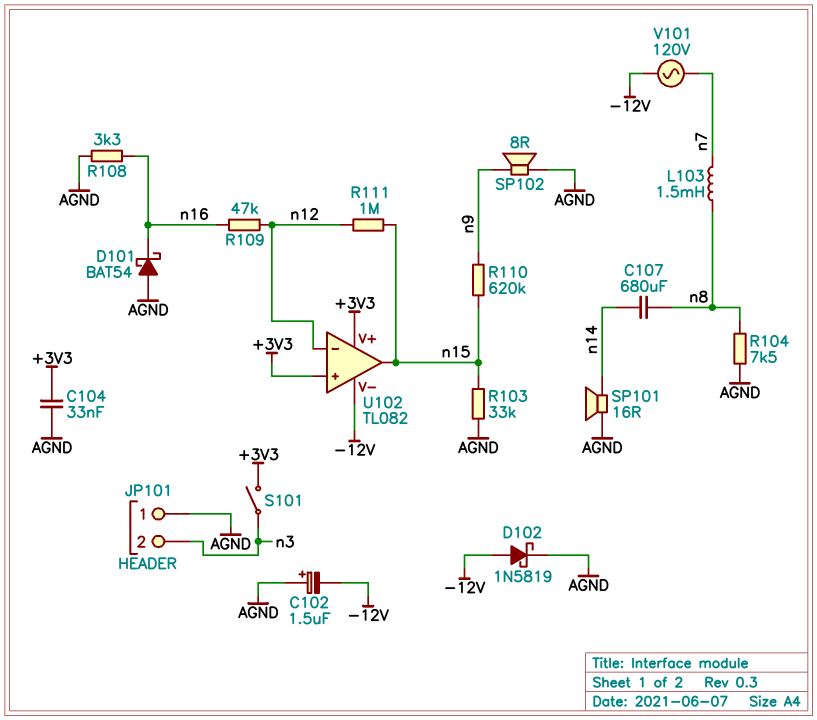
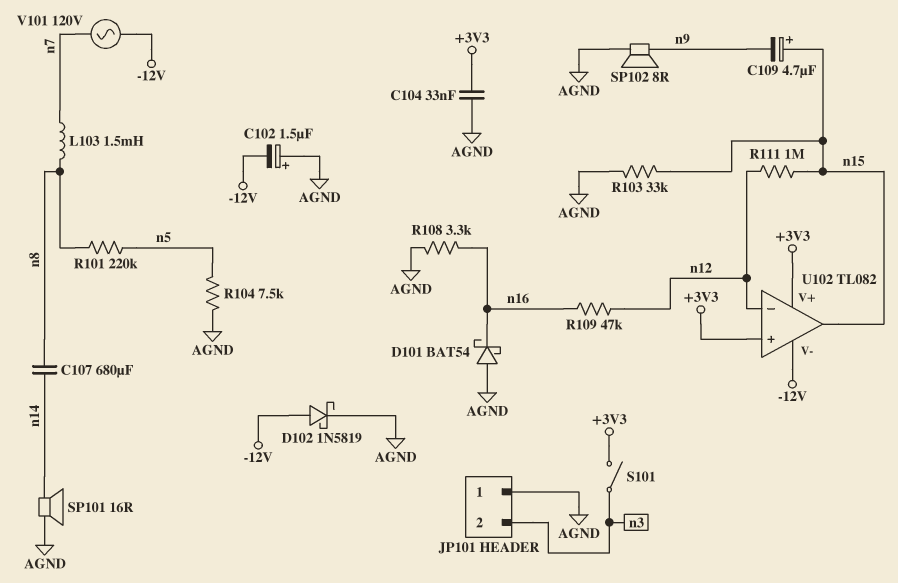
C109: none -> 4.7uF (plus n15, minus n9)
R101: none -> 220k (n5, n8)
R104: 7.5k (AGND, n8) -> 7.5k (AGND, n5)
R110: 620k (n9, n15) -> none

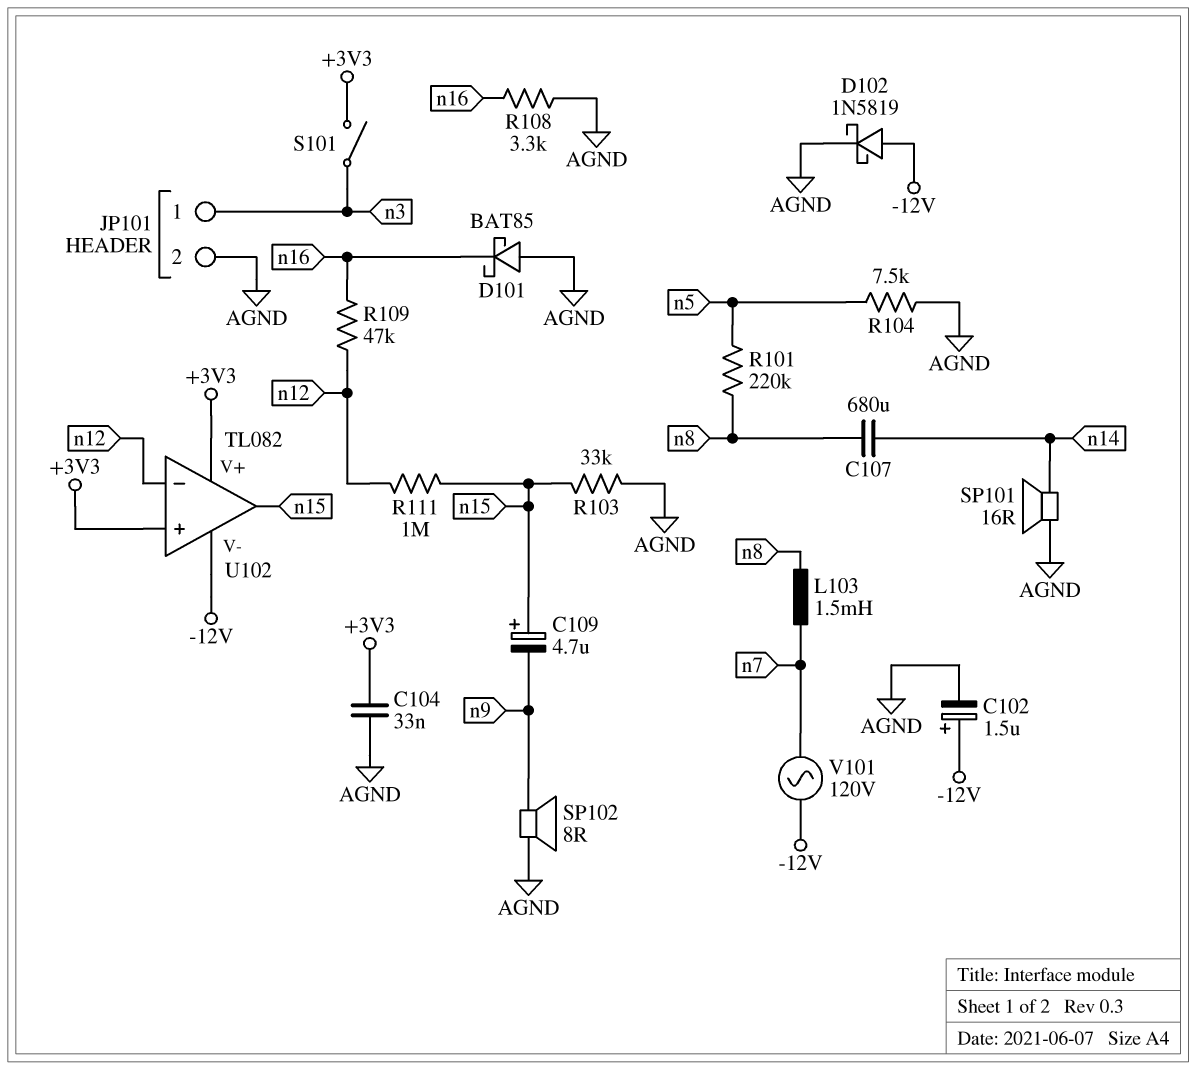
C102: 1.5uF (plus AGND, minus -12V) -> 1.5uF (plus -12V, minus AGND)
D101: schottky BAT54 (A AGND, K n16) -> schottky BAT85 (A AGND, K n16)
JP101 pin 1: AGND -> n3
JP101 pin 2: n3 -> AGND

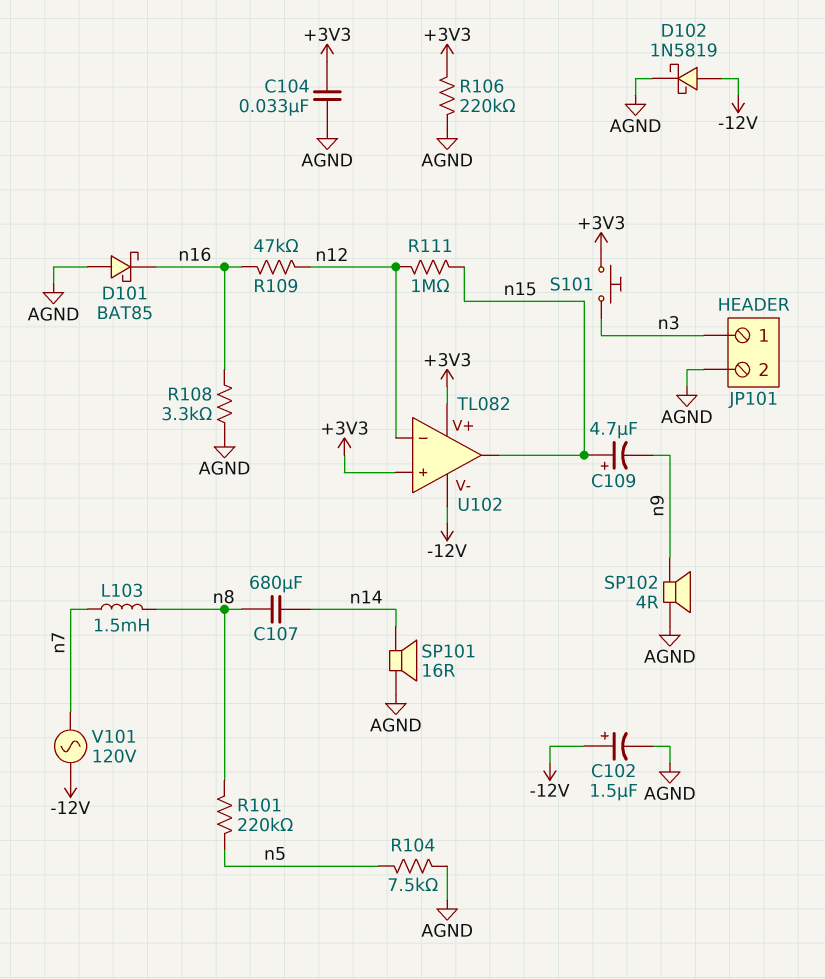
R103: 33k (AGND, n15) -> none
R106: none -> 220k (+3V3, AGND)
S101: switch (+3V3, n3) -> button (+3V3, n3)
SP102: speaker 8R (AGND, n9) -> speaker 4R (AGND, n9)

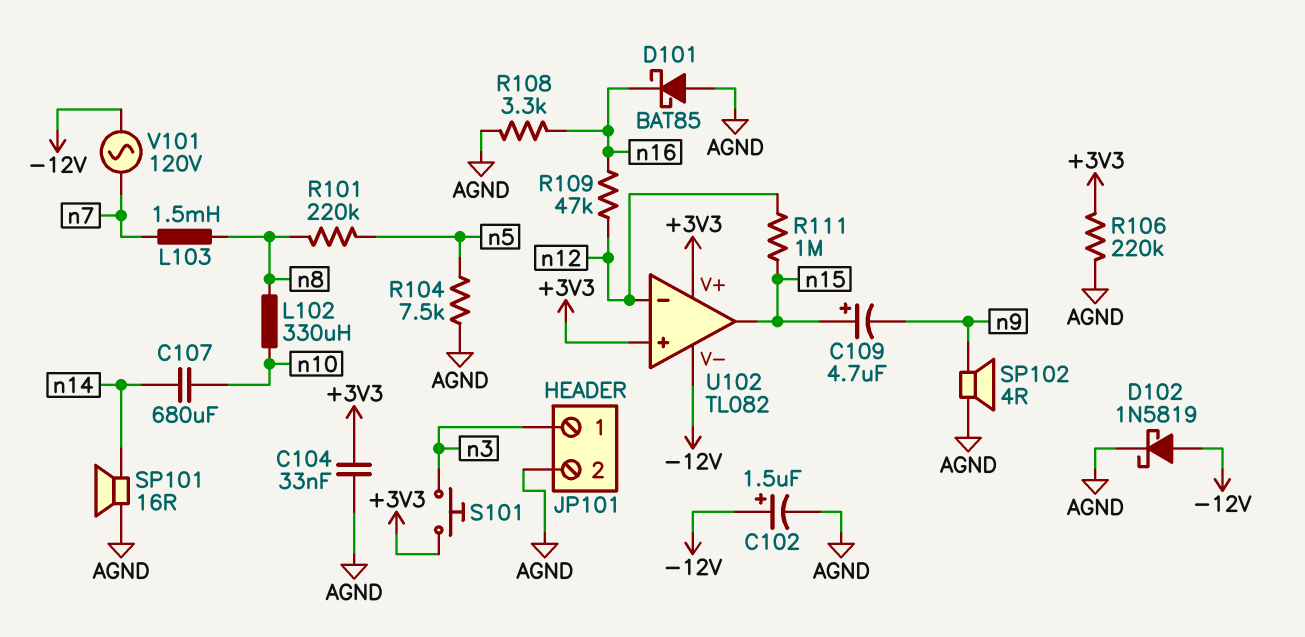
C107: 680uF (n8, n14) -> 680uF (n10, n14)
L102: none -> 330uH (n8, n10)

